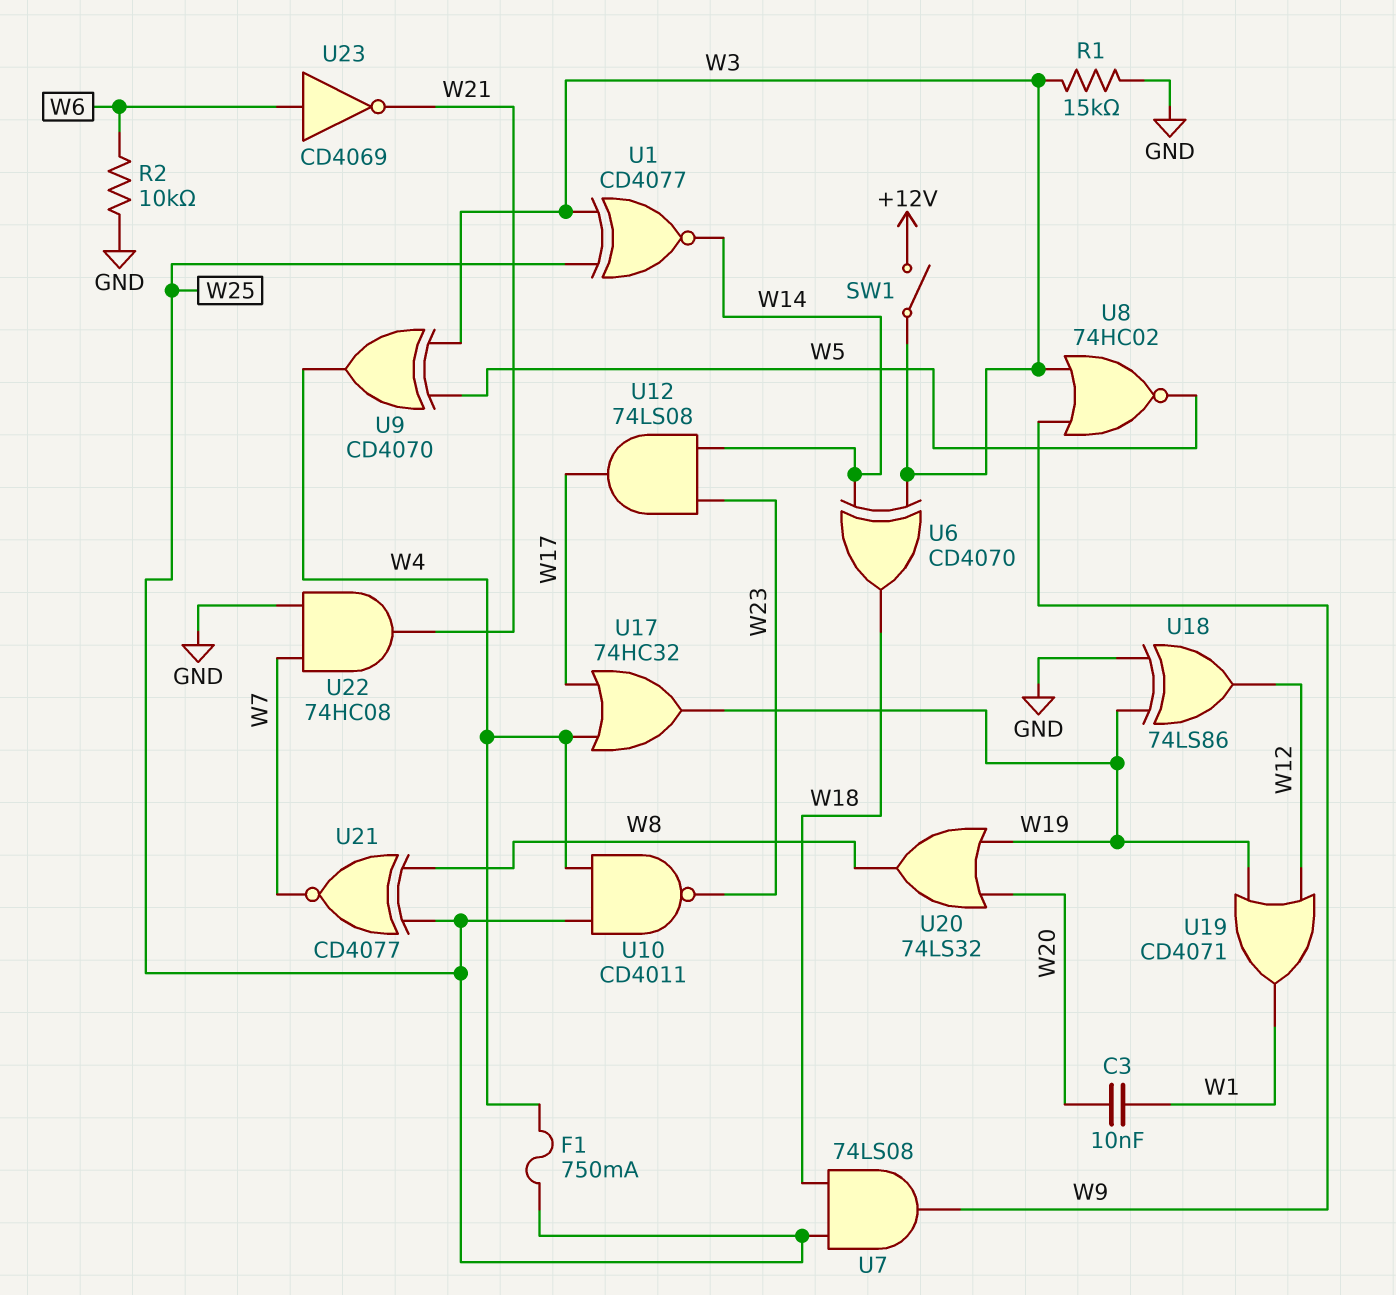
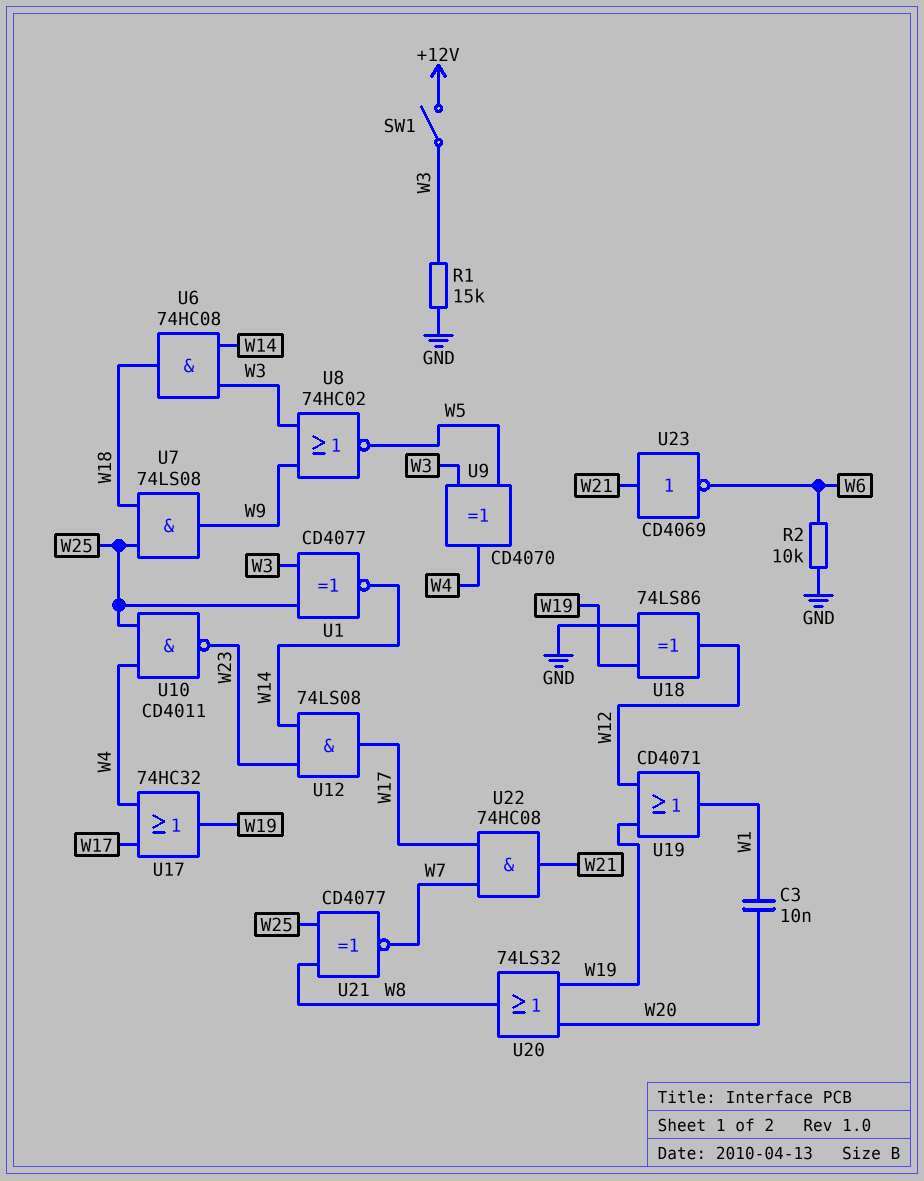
F1: 750mA (W4, W25) -> none
U6: XOR CD4070 (in W3, in W14, out W18) -> AND 74HC08 (in W3, in W14, out W18)
U22: AND 74HC08 (in GND, in W7, out W21) -> AND 74HC08 (in W7, in W17, out W21)
U23: NOT CD4069 (in W6, out W21) -> NOT CD4069 (in W21, out W6)

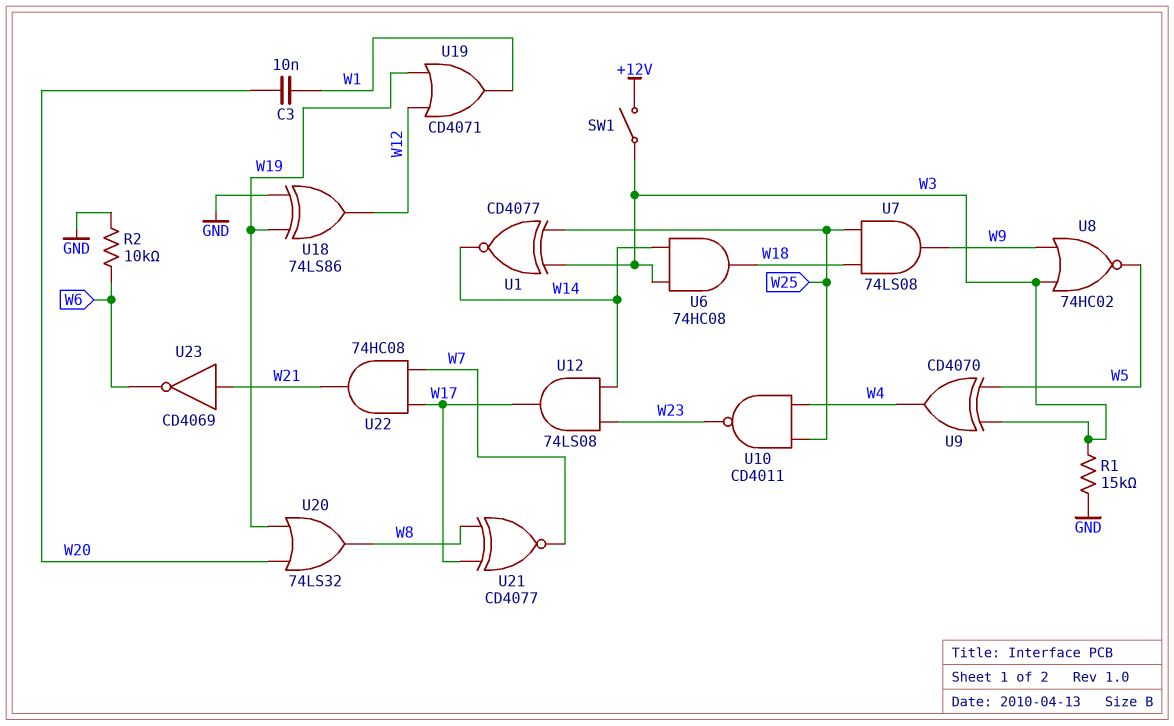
U17: OR 74HC32 (in W4, in W17, out W19) -> none
U21: XNOR CD4077 (in W8, in W25, out W7) -> XNOR CD4077 (in W8, in W17, out W7)

